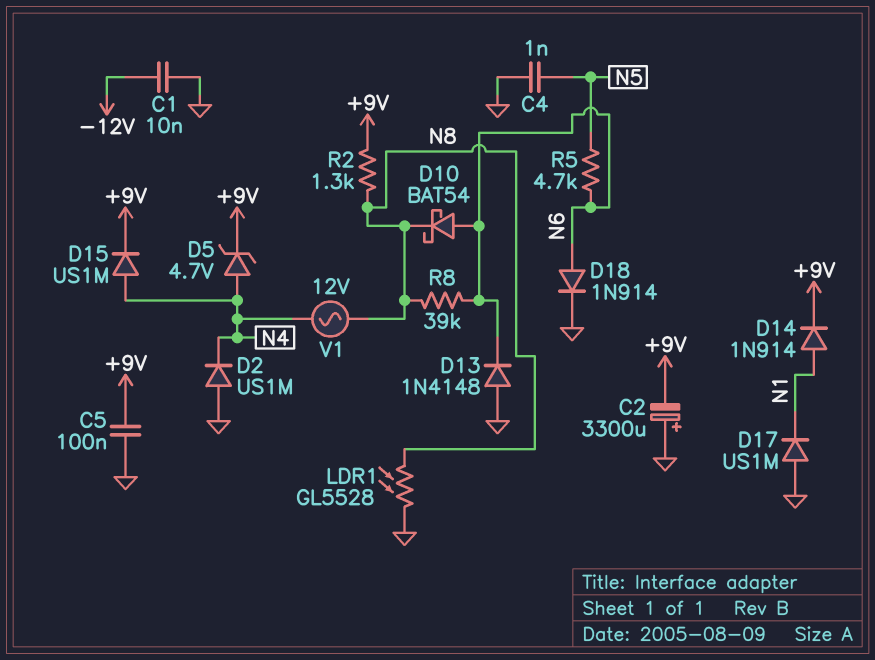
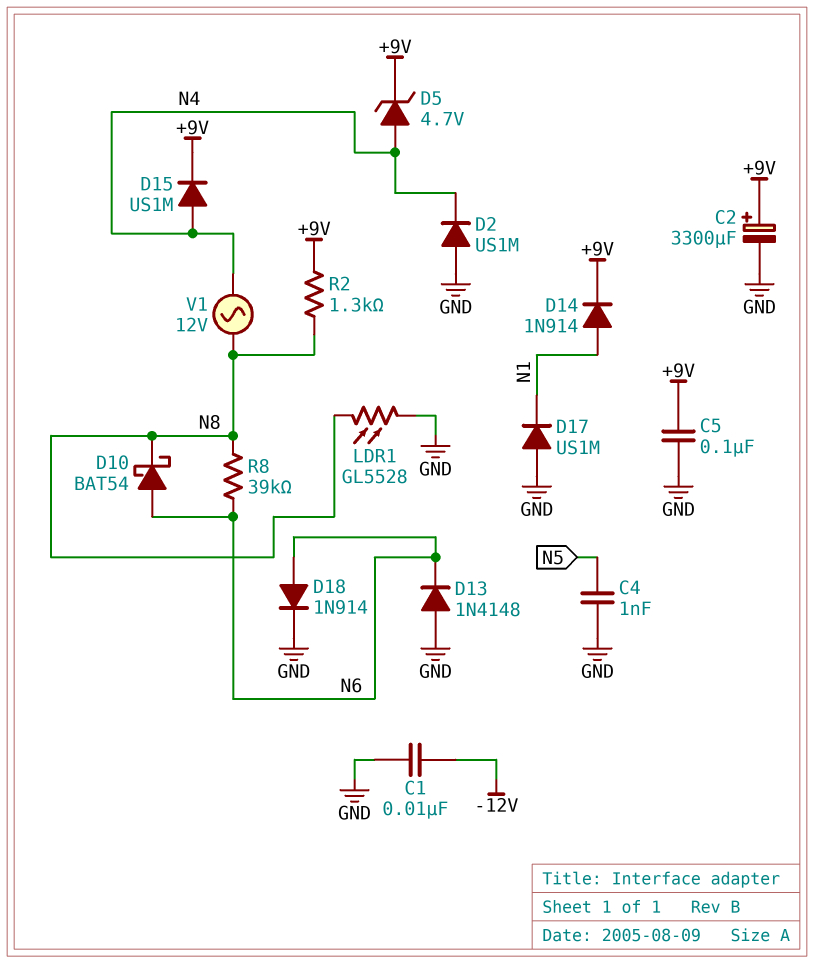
C2: 3300uF (plus GND, minus +9V) -> 3300uF (plus +9V, minus GND)
R5: 4.7k (N5, N6) -> none

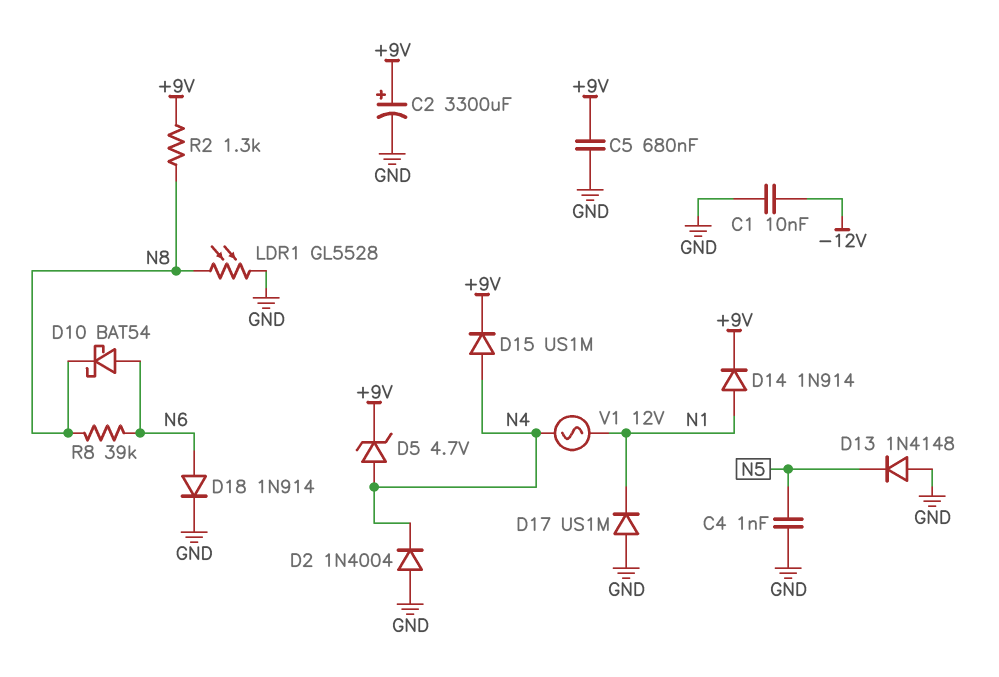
C5: 100nF (+9V, GND) -> 680nF (+9V, GND)
D2: diode US1M (A GND, K N4) -> diode 1N4004 (A GND, K N4)
D13: diode 1N4148 (A GND, K N6) -> diode 1N4148 (A GND, K N5)
V1: AC 12V (N4, N8) -> AC 12V (N1, N4)

